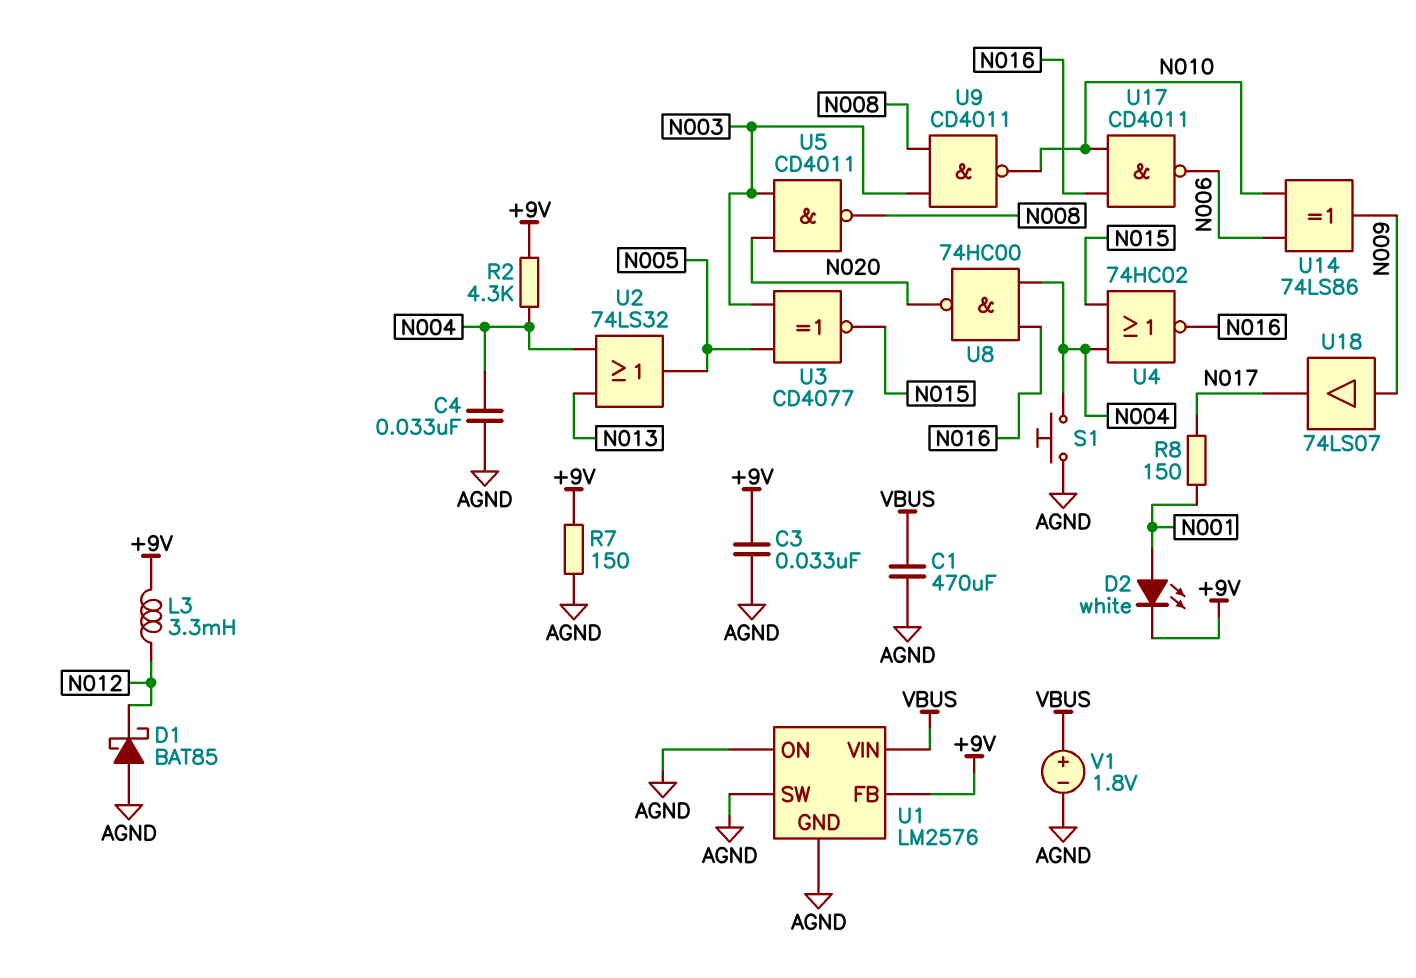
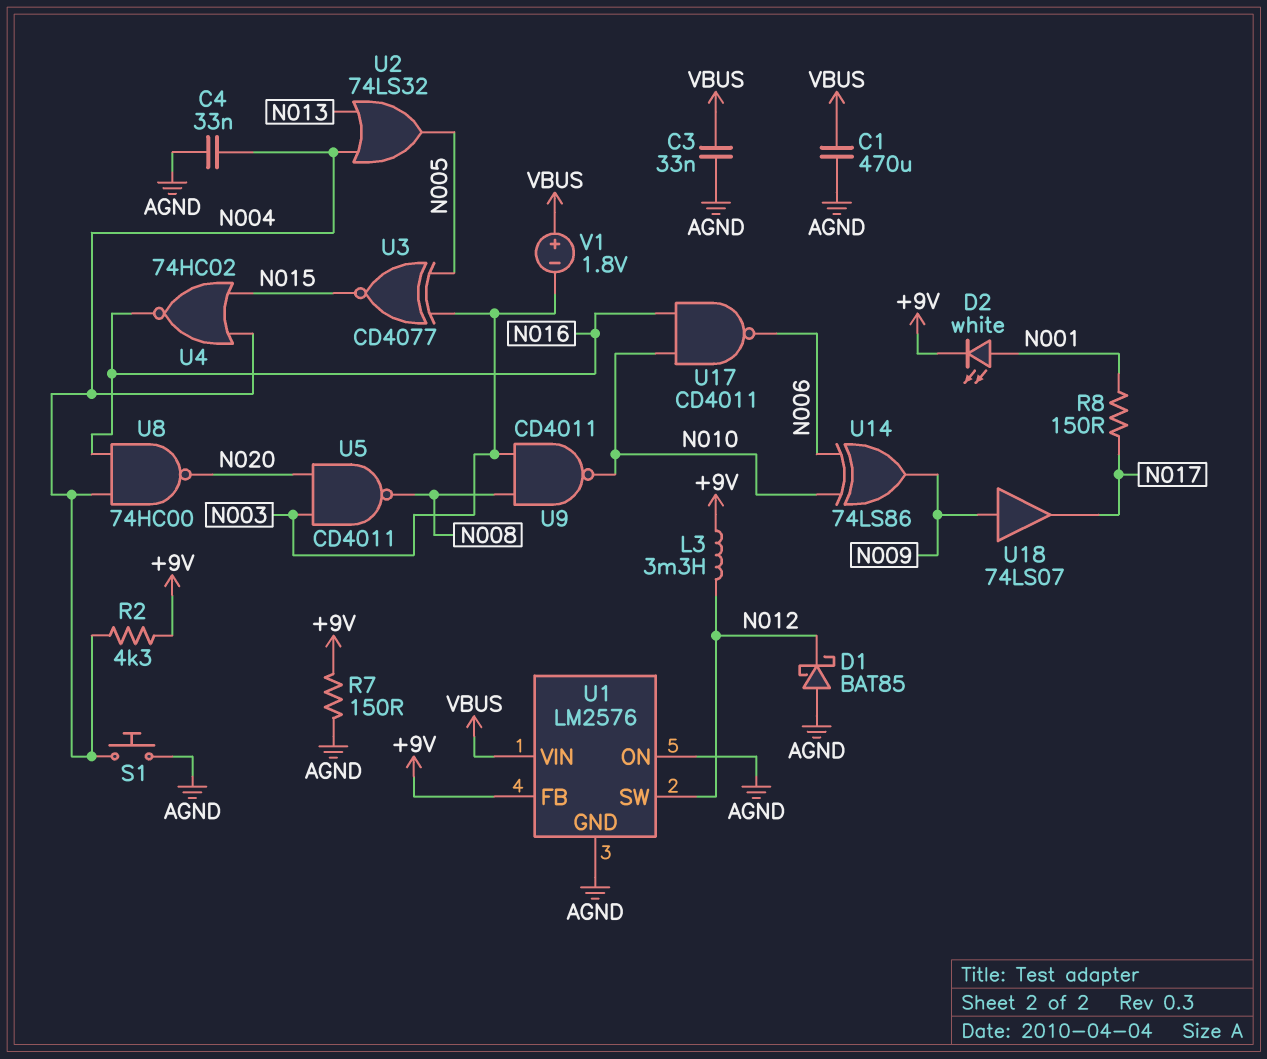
C3: 33nF (+9V, AGND) -> 33nF (AGND, VBUS)
U1 pin SW: AGND -> N012
V1: 1.8V (plus VBUS, minus AGND) -> 1.8V (plus VBUS, minus N003)

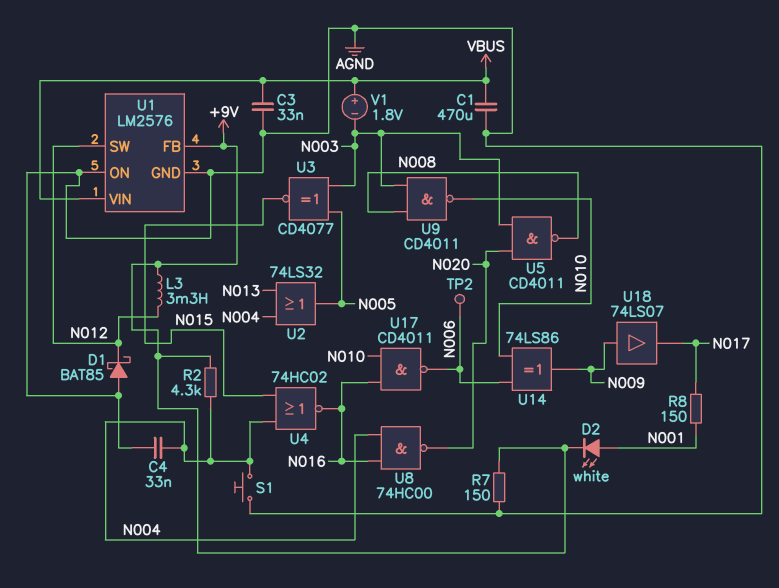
TP2: none -> test point (N006)

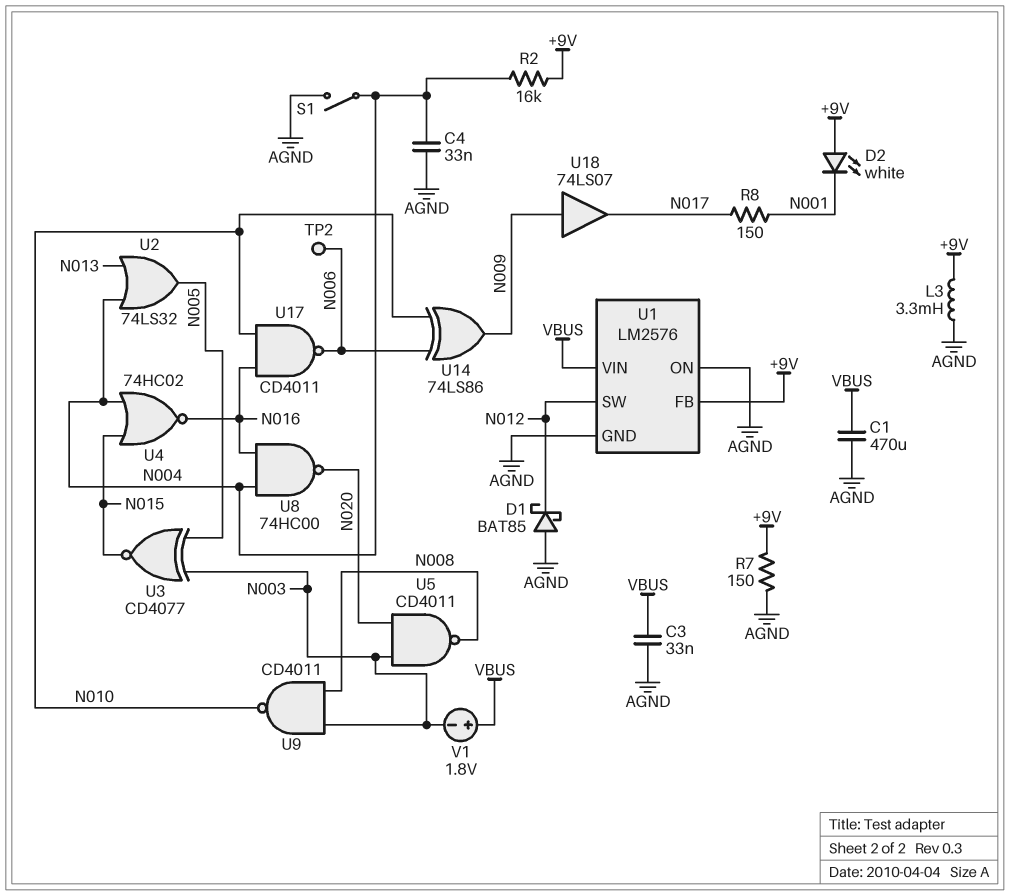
D2: LED white (A N001, K +9V) -> LED white (A +9V, K N001)
L3: 3.3mH (+9V, N012) -> 3.3mH (+9V, AGND)
R2: 4.3k (+9V, N004) -> 16k (+9V, N004)
S1: button (AGND, N004) -> switch (AGND, N004)

